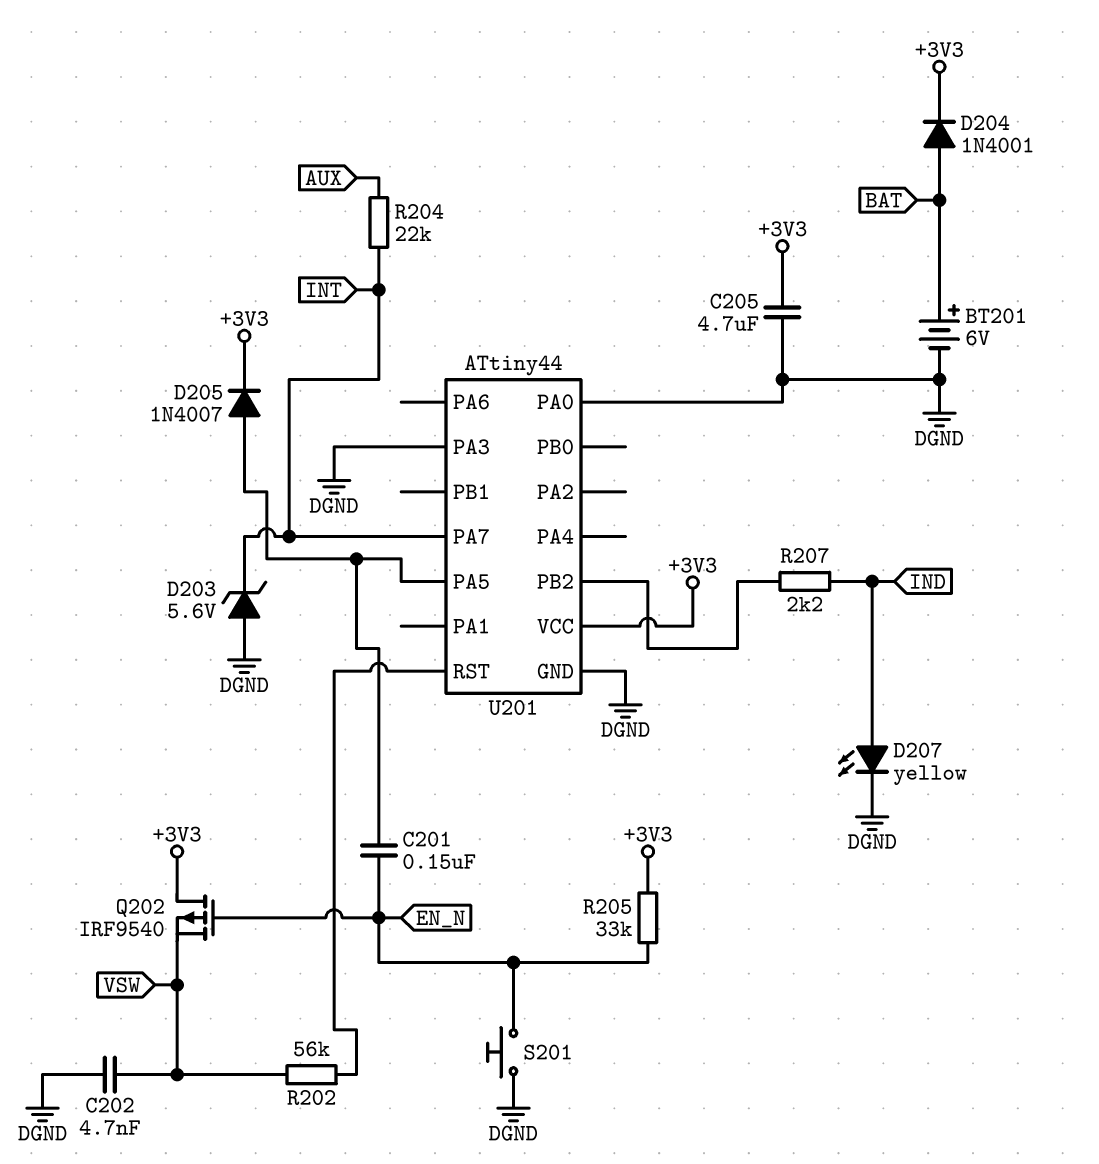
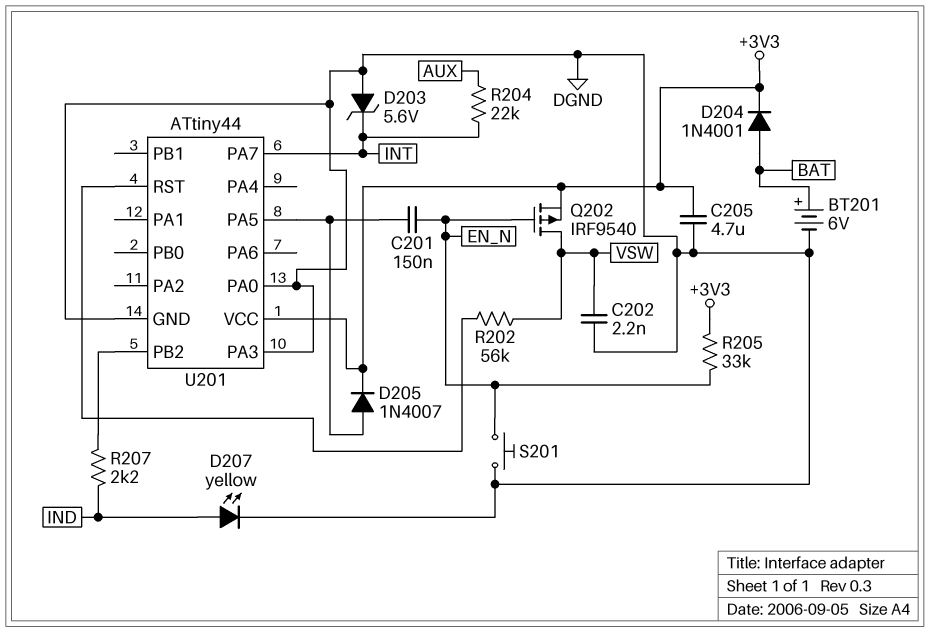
C202: 4.7nF (DGND, VSW) -> 2.2nF (DGND, VSW)
Q202: PMOS IRF9540 (G EN_N, D +3V3, S VSW) -> PMOS IRF9540 (G EN_N, D VSW, S +3V3)

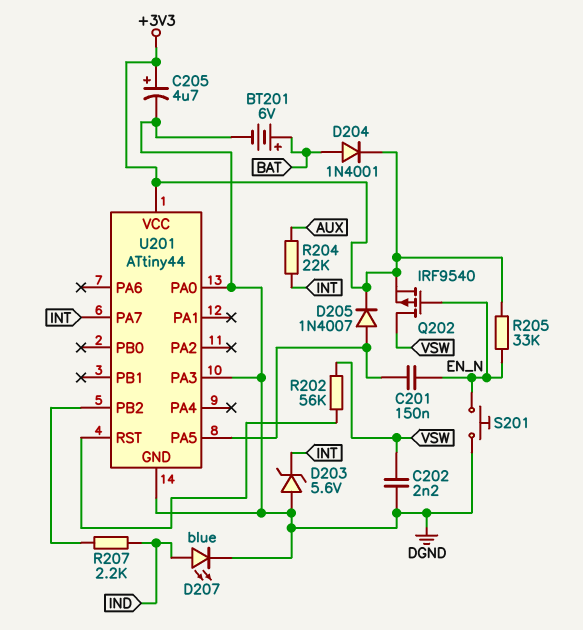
C205: 4.7uF (+3V3, DGND) -> 4.7uF (plus +3V3, minus DGND)
D207: LED yellow (A IND, K DGND) -> LED blue (A IND, K DGND)

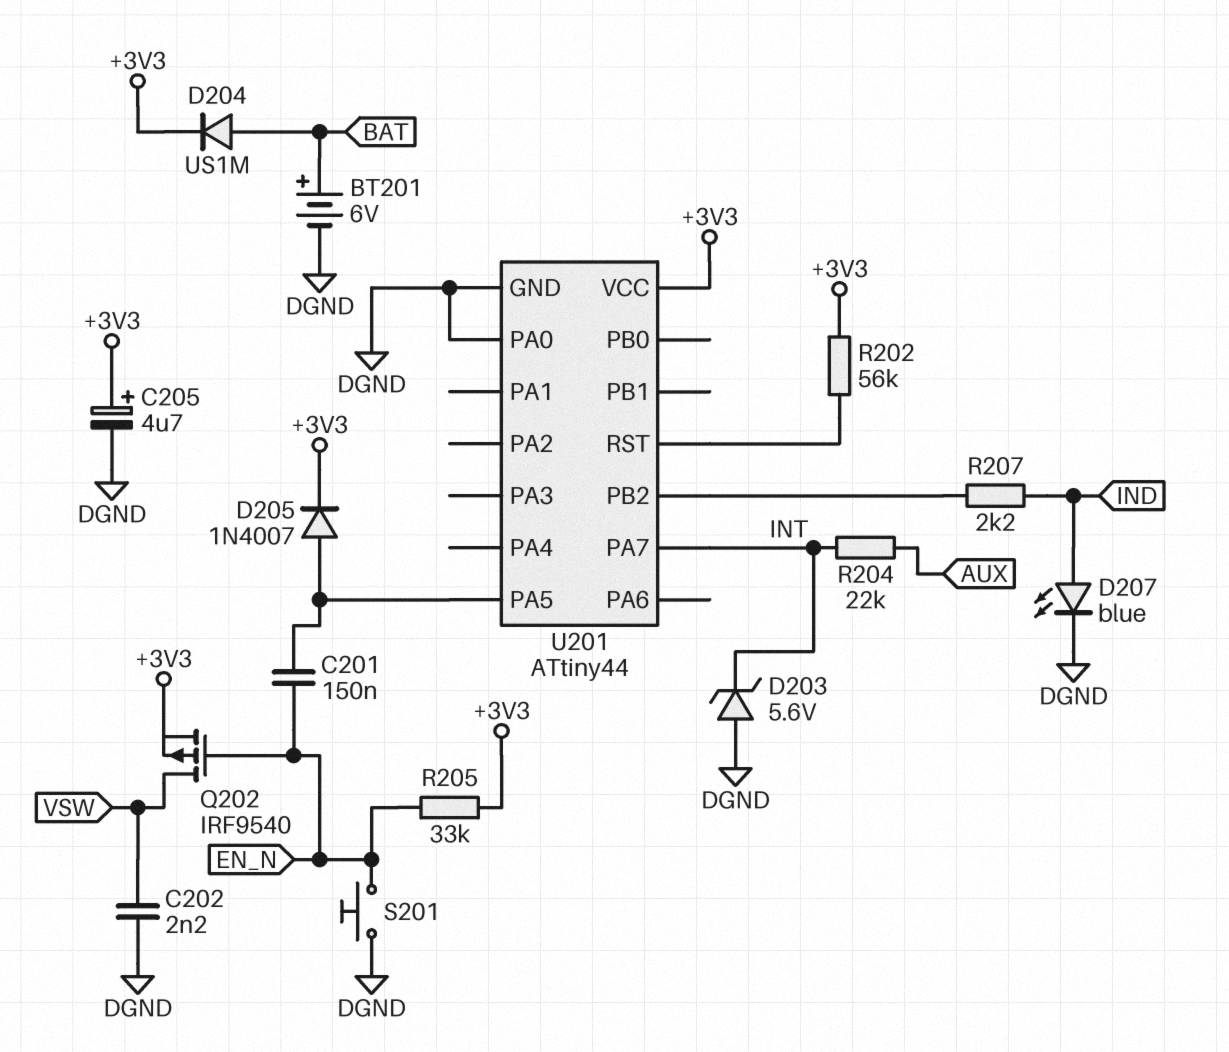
D204: diode 1N4001 (A BAT, K +3V3) -> diode US1M (A BAT, K +3V3)
R202: 56k (U201/RST, VSW) -> 56k (+3V3, U201/RST)
U201 pin PA3: DGND -> none

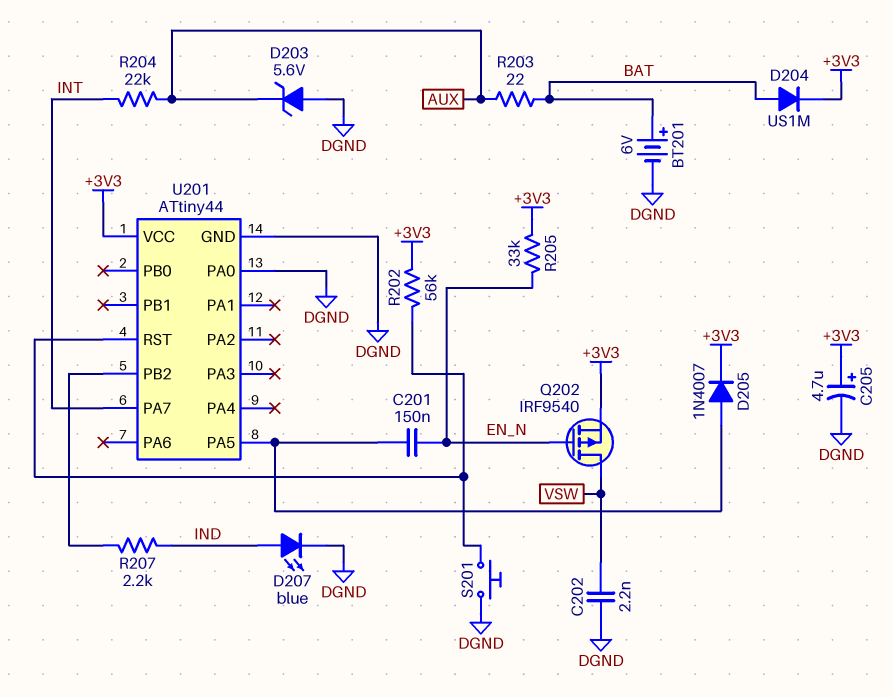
D203: zener 5.6V (A DGND, K INT) -> zener 5.6V (A DGND, K AUX)
R203: none -> 22 (AUX, BAT)
S201: button (DGND, EN_N) -> button (DGND, U201/RST)

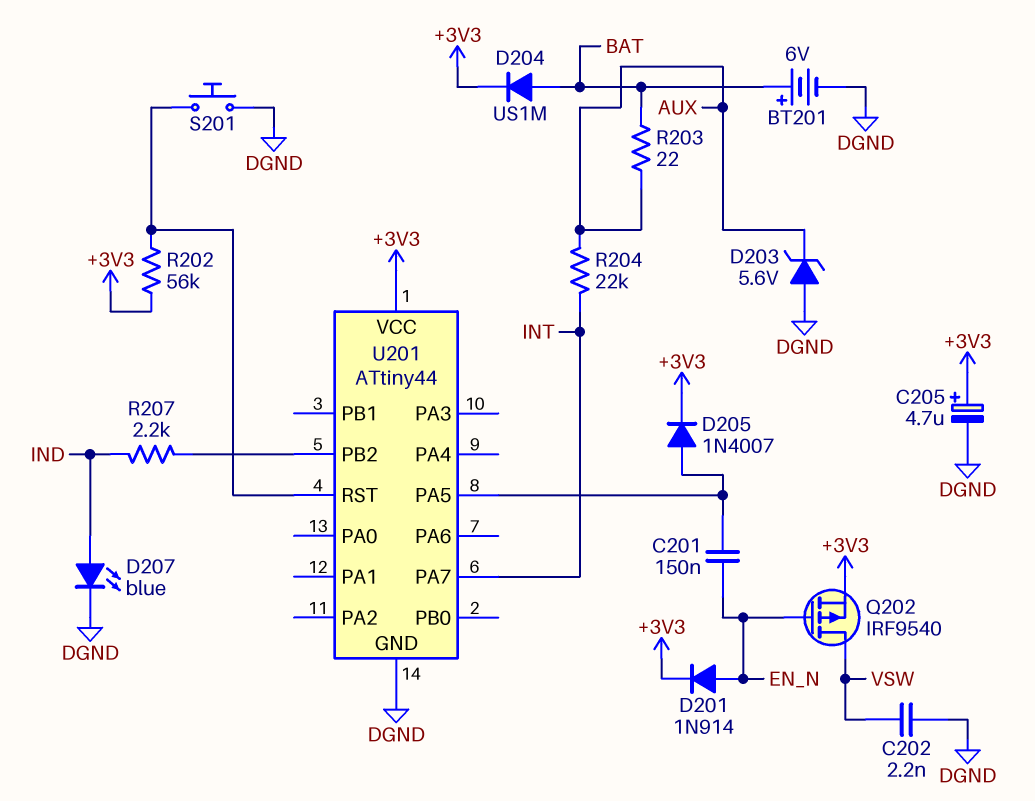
D201: none -> diode 1N914 (A EN_N, K +3V3)
R205: 33k (+3V3, EN_N) -> none
U201 pin PA0: DGND -> none

